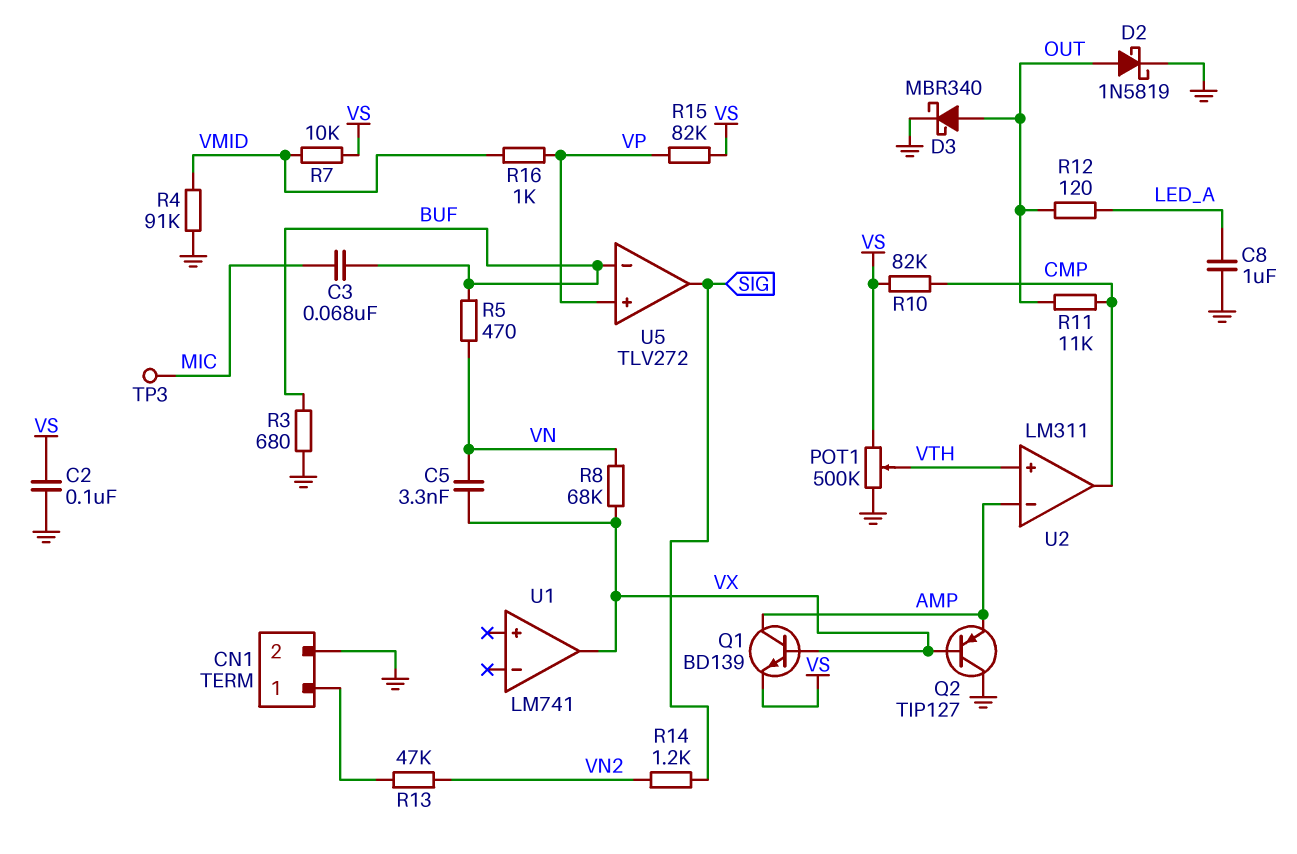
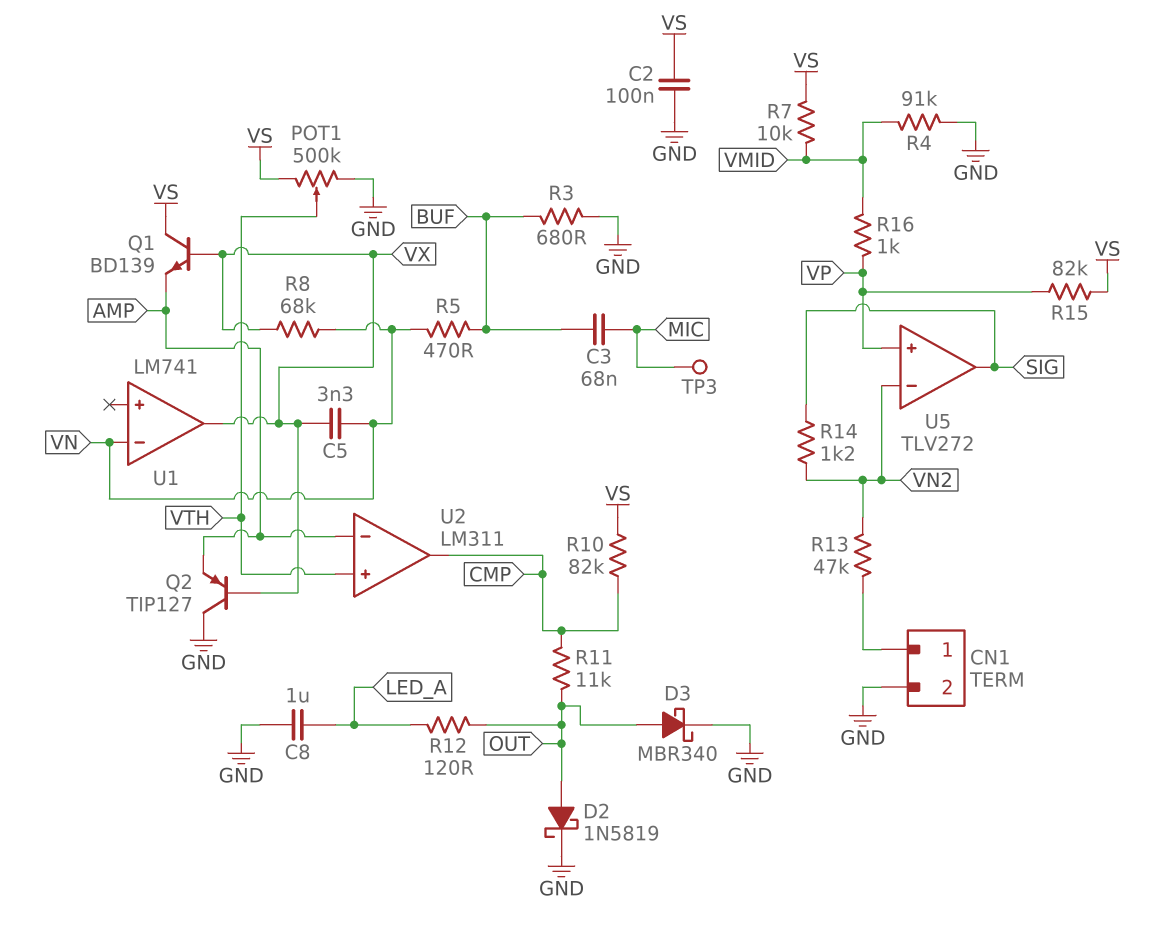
Q1: NPN BD139 (B VX, C AMP, E VS) -> NPN BD139 (B VX, C VS, E AMP)
U1 pin in-: none -> VN
U5 pin in-: BUF -> VN2

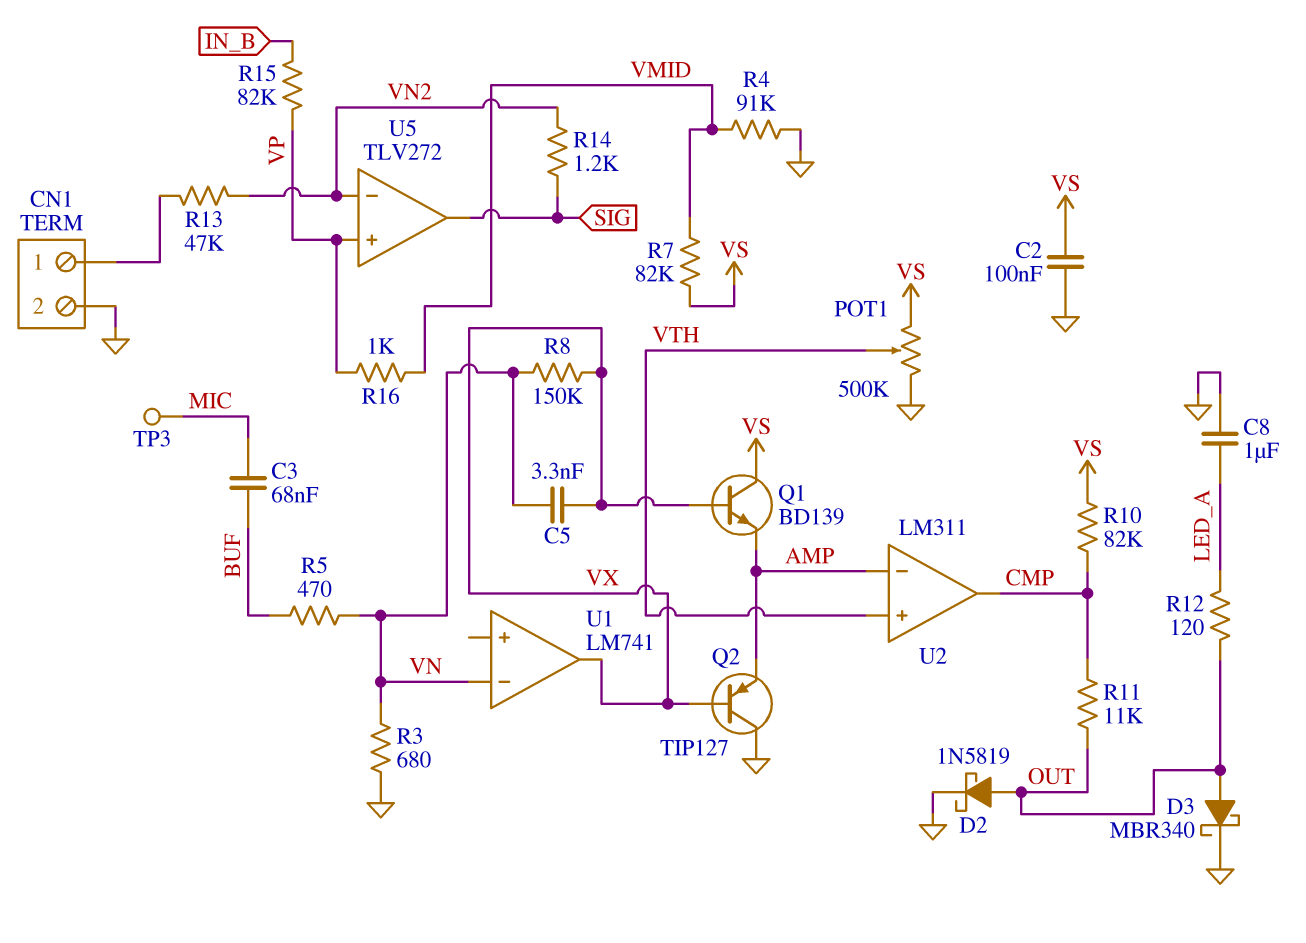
R3: 680 (BUF, GND) -> 680 (GND, VN)
R7: 10k (VMID, VS) -> 82k (VMID, VS)
R8: 68k (VN, VX) -> 150k (VN, VX)
R15: 82k (VP, VS) -> 82k (IN_B, VP)

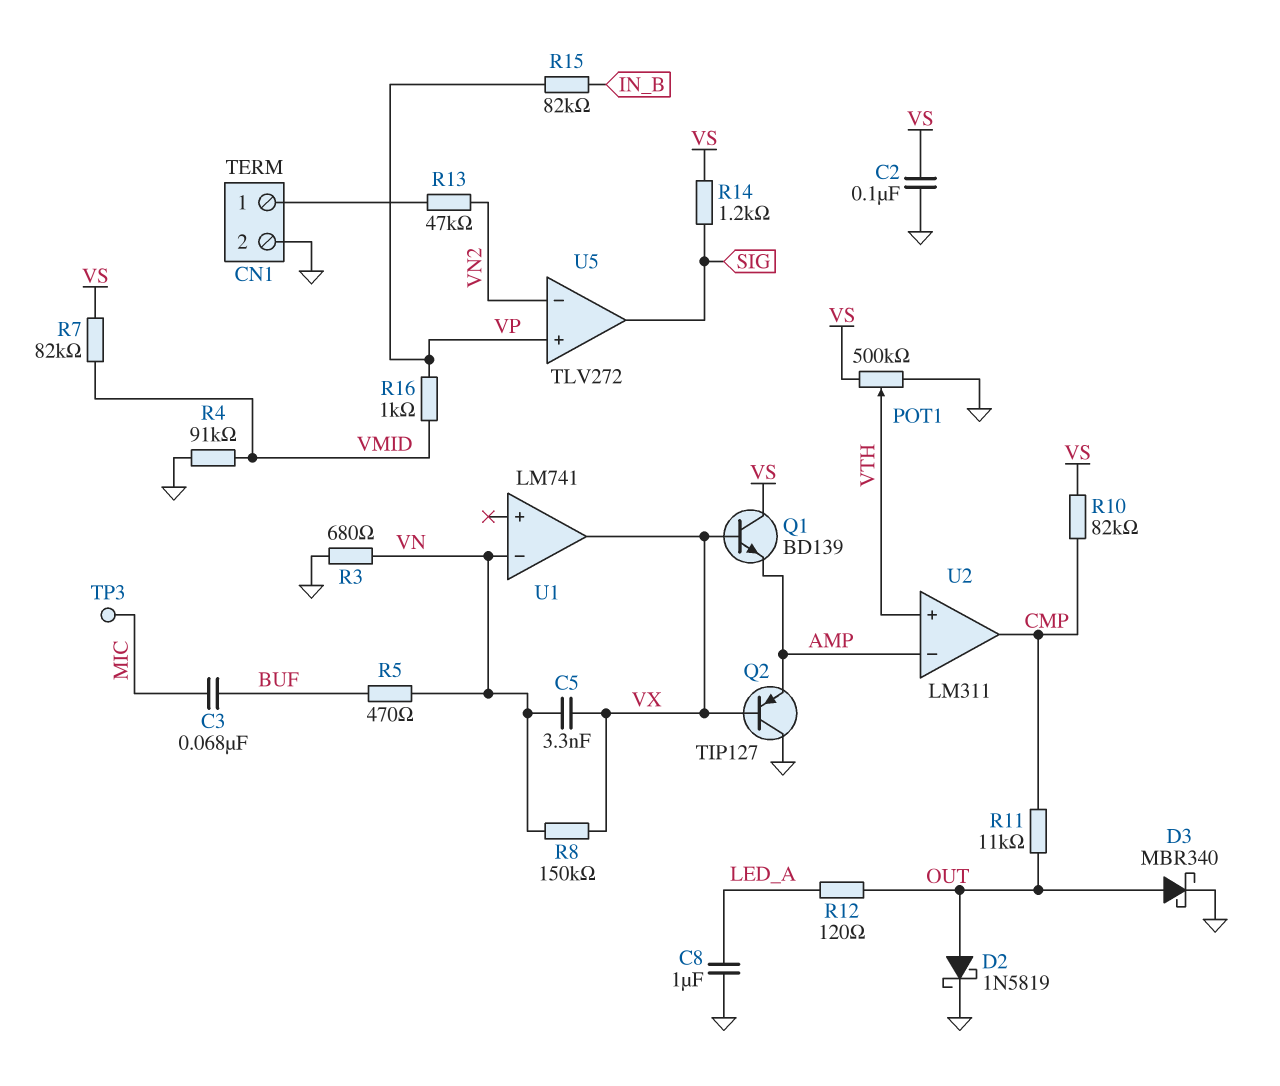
R14: 1.2k (SIG, VN2) -> 1.2k (SIG, VS)

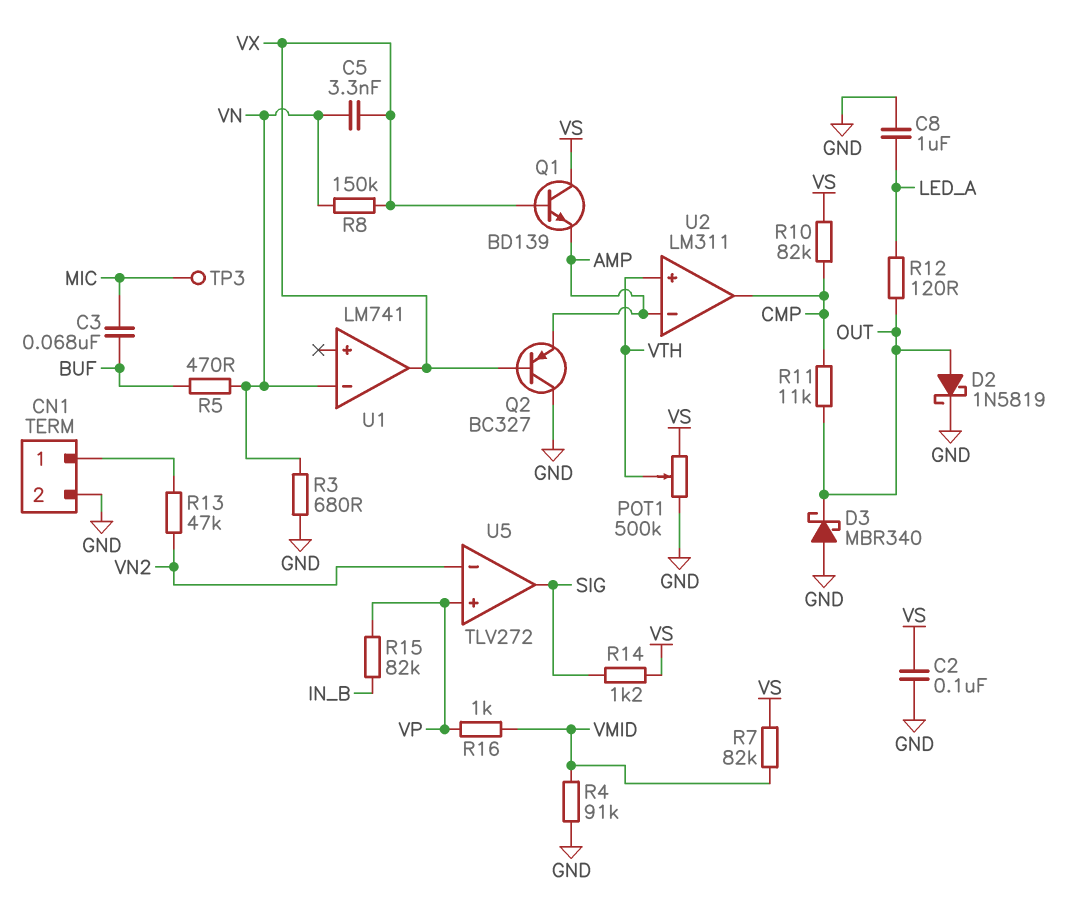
D3: schottky MBR340 (A OUT, K GND) -> schottky MBR340 (A GND, K OUT)
Q2: PNP TIP127 (B VX, C GND, E AMP) -> PNP BC327 (B VX, C GND, E AMP)

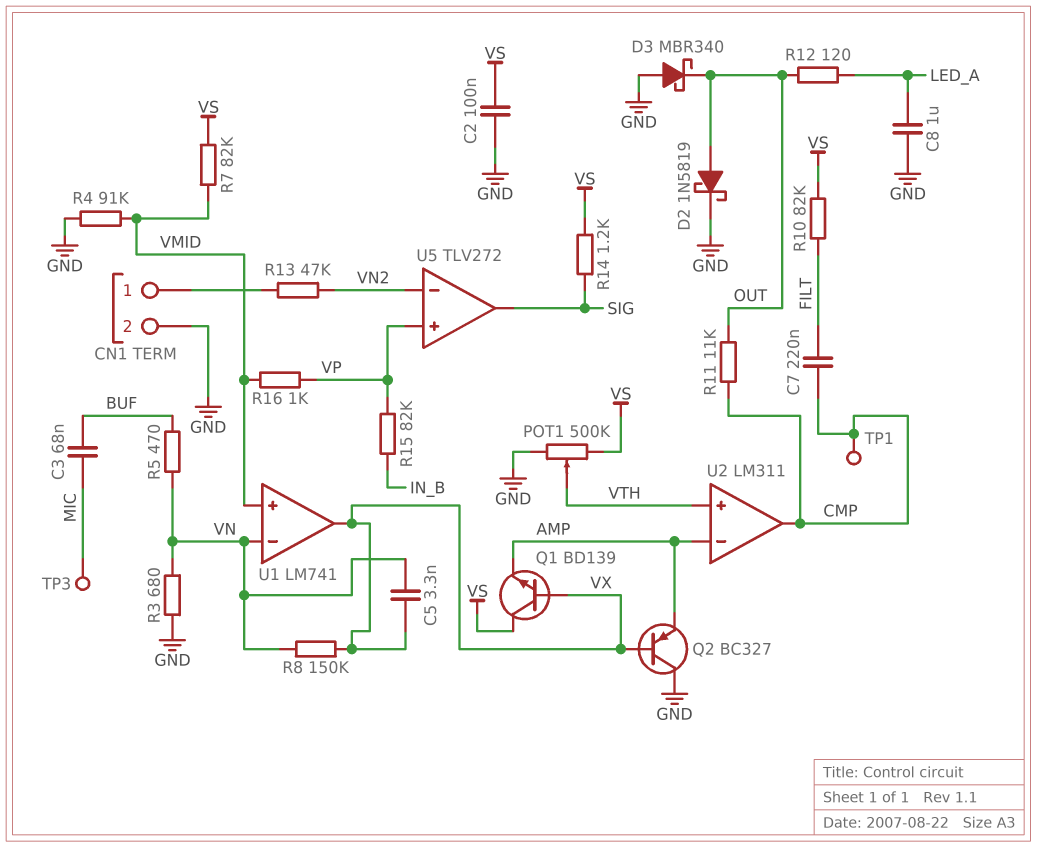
C7: none -> 220nF (CMP, FILT)
R10: 82k (CMP, VS) -> 82k (FILT, VS)
TP1: none -> test point (CMP)
U1 pin in+: none -> VMID

